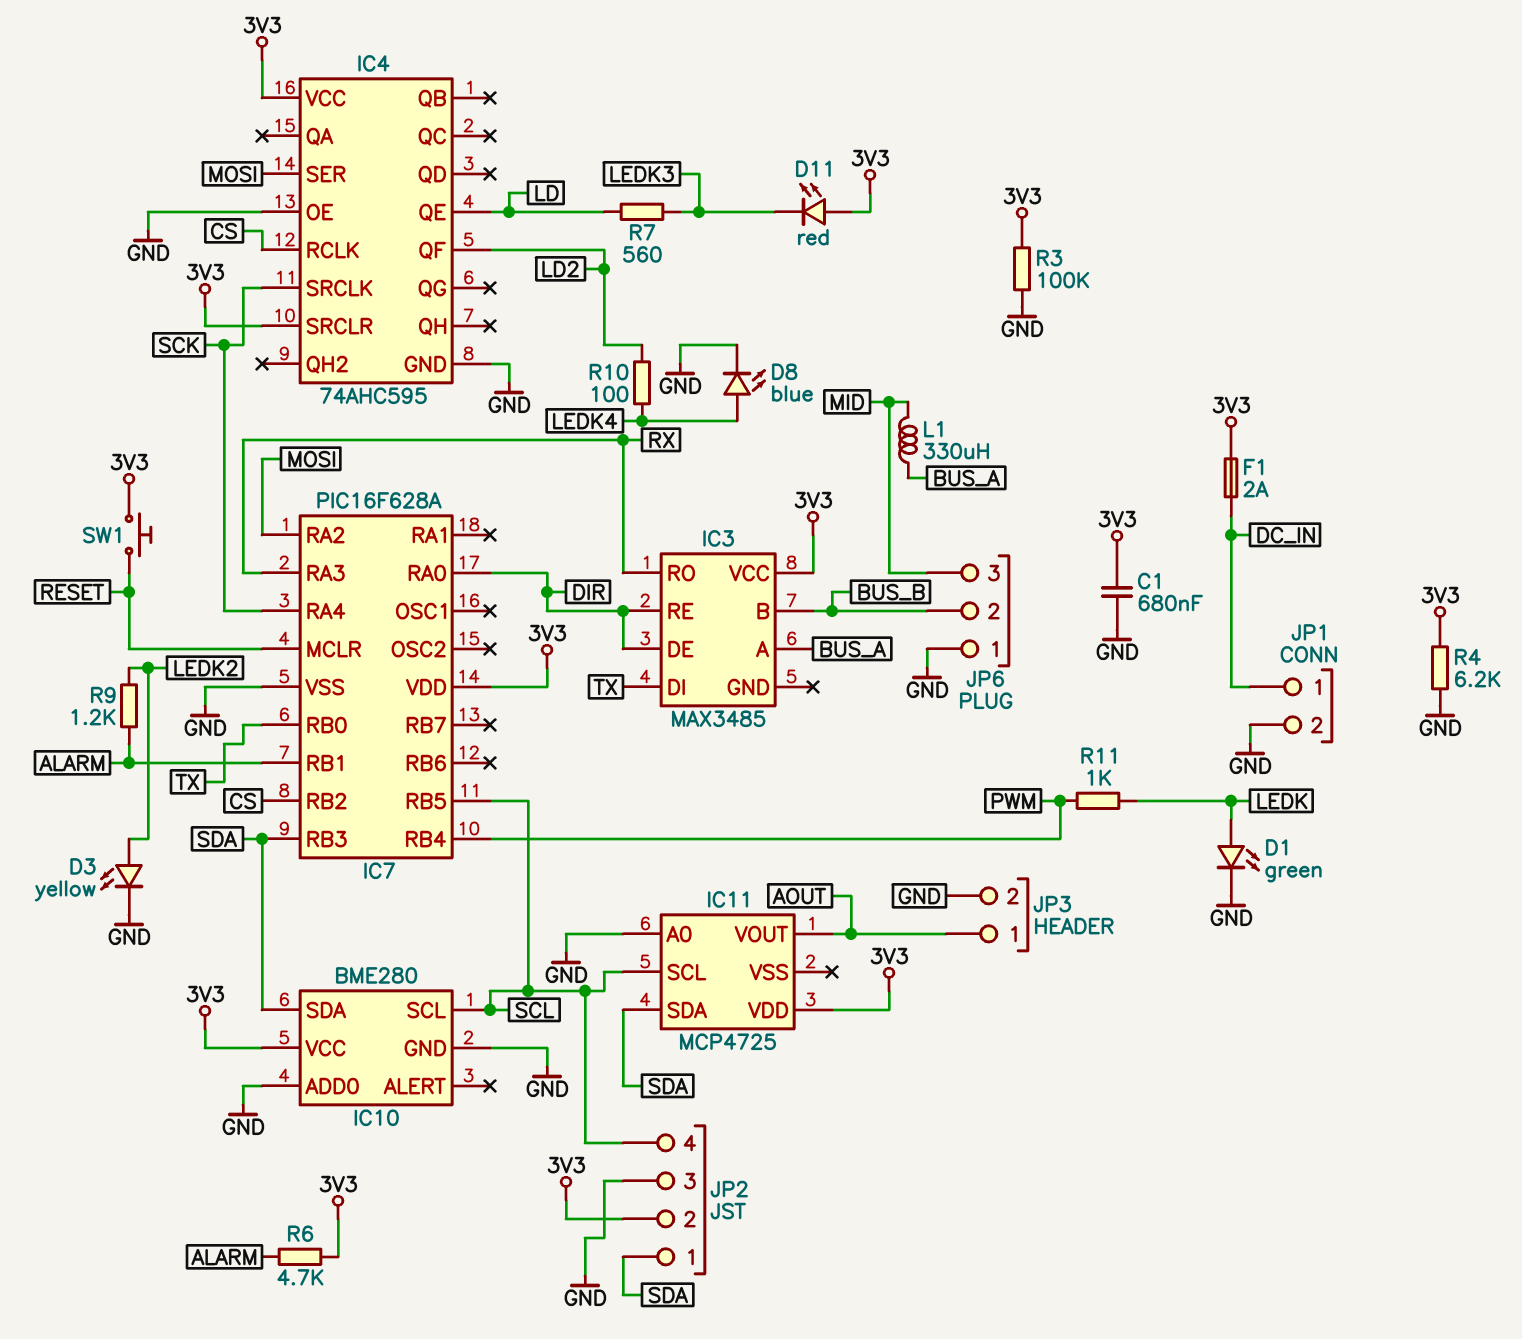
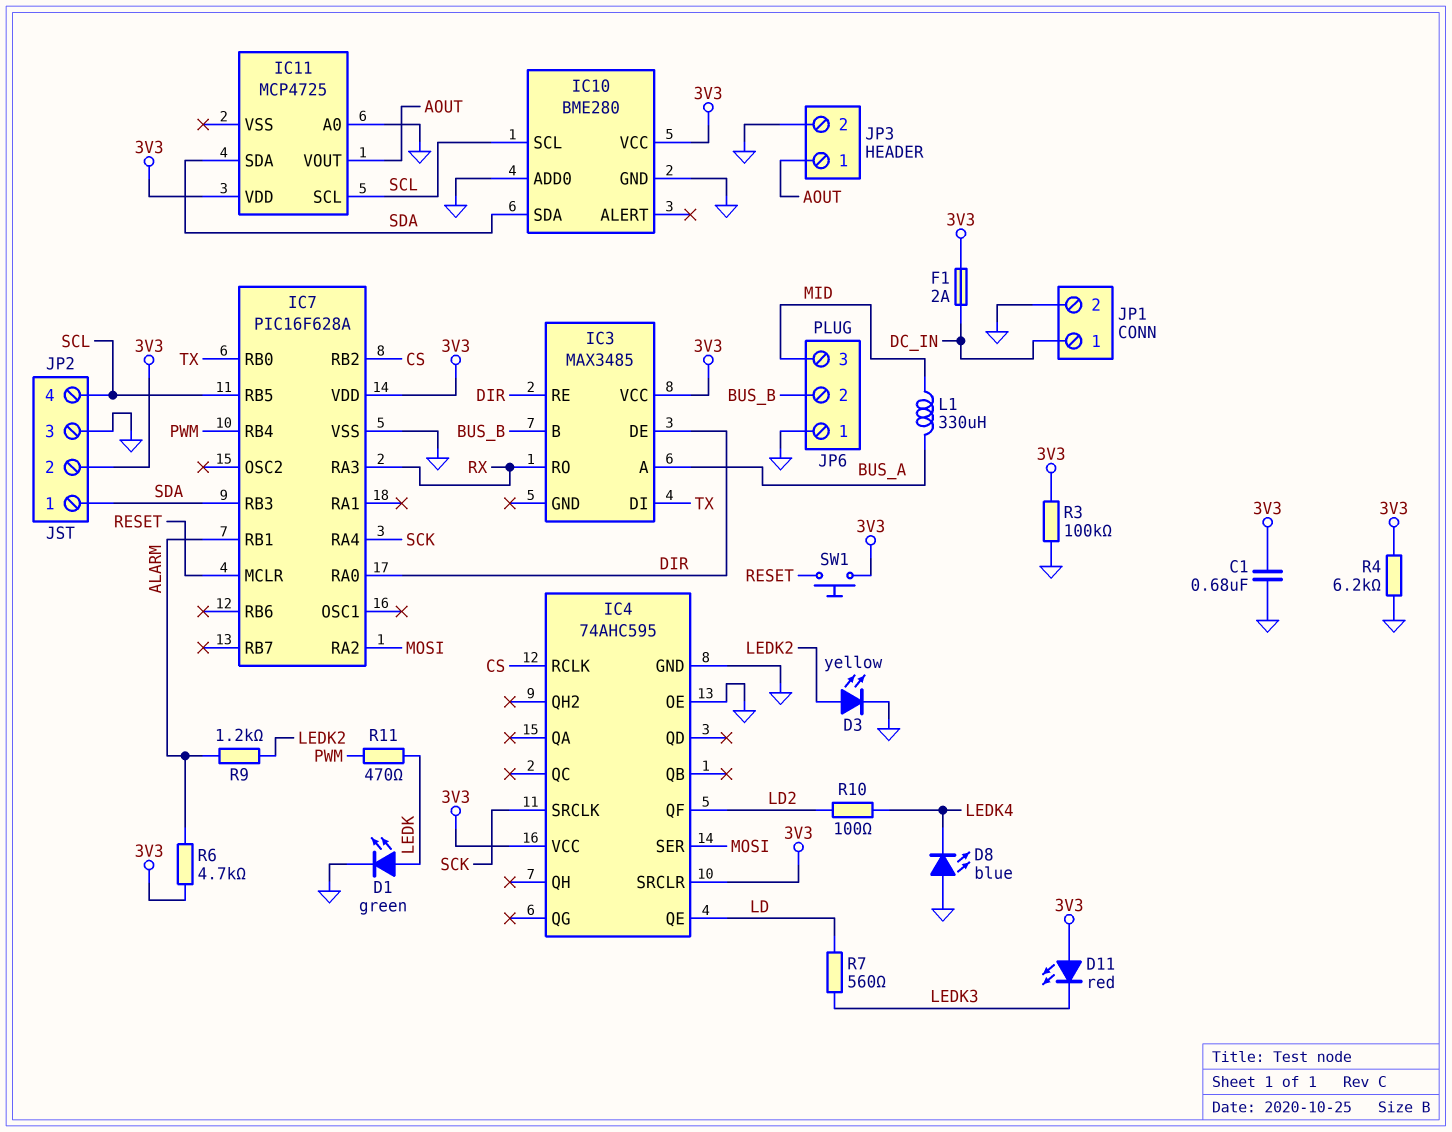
D8: LED blue (A LEDK4, K GND) -> LED blue (A GND, K LEDK4)
R11: 1k (LEDK, PWM) -> 470 (LEDK, PWM)

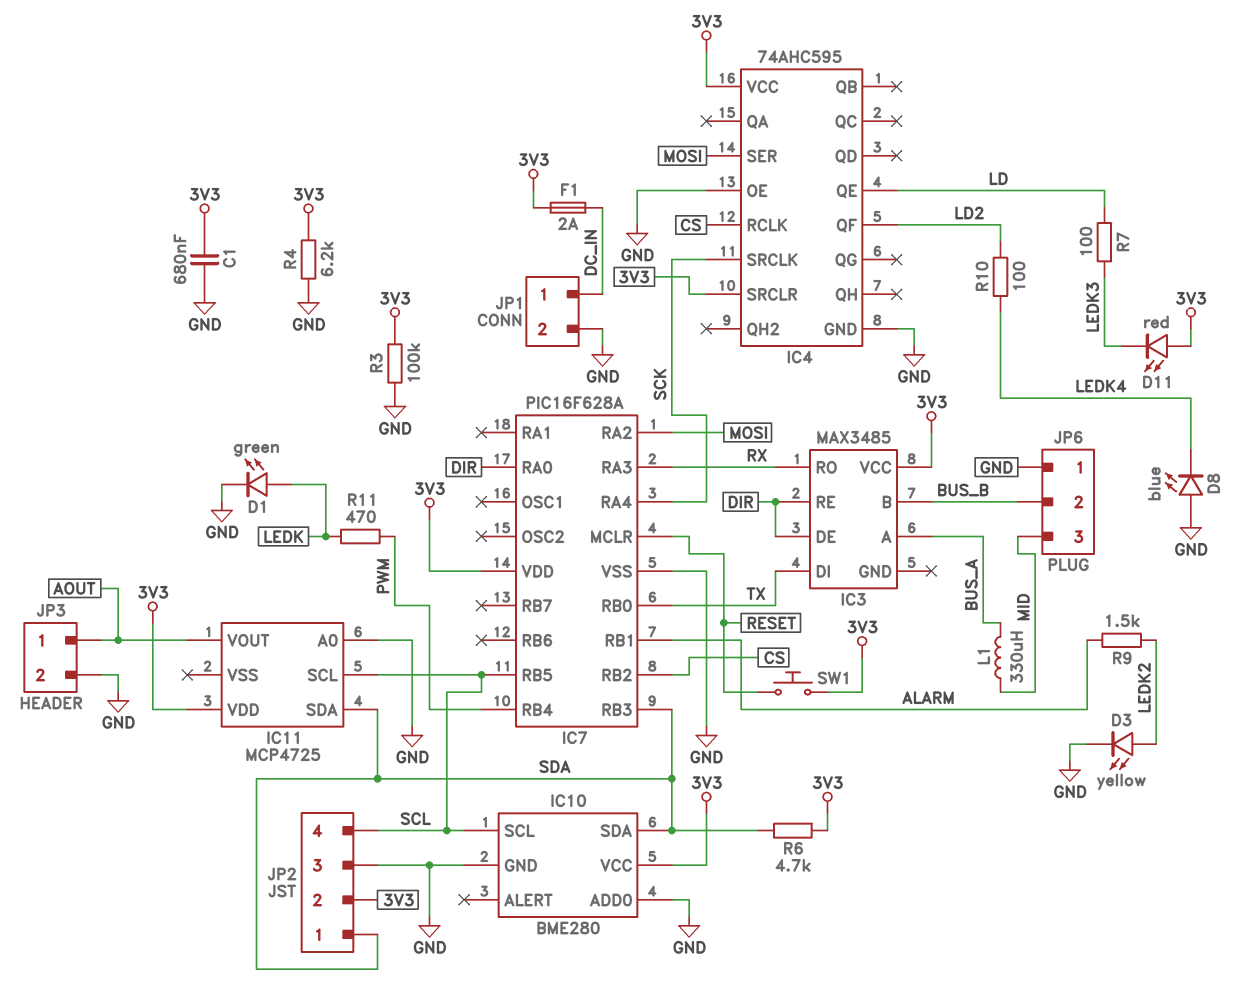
R6: 4.7k (3V3, ALARM) -> 4.7k (3V3, SDA)
R7: 560 (LD, LEDK3) -> 100 (LD, LEDK3)
R9: 1.2k (ALARM, LEDK2) -> 1.5k (ALARM, LEDK2)

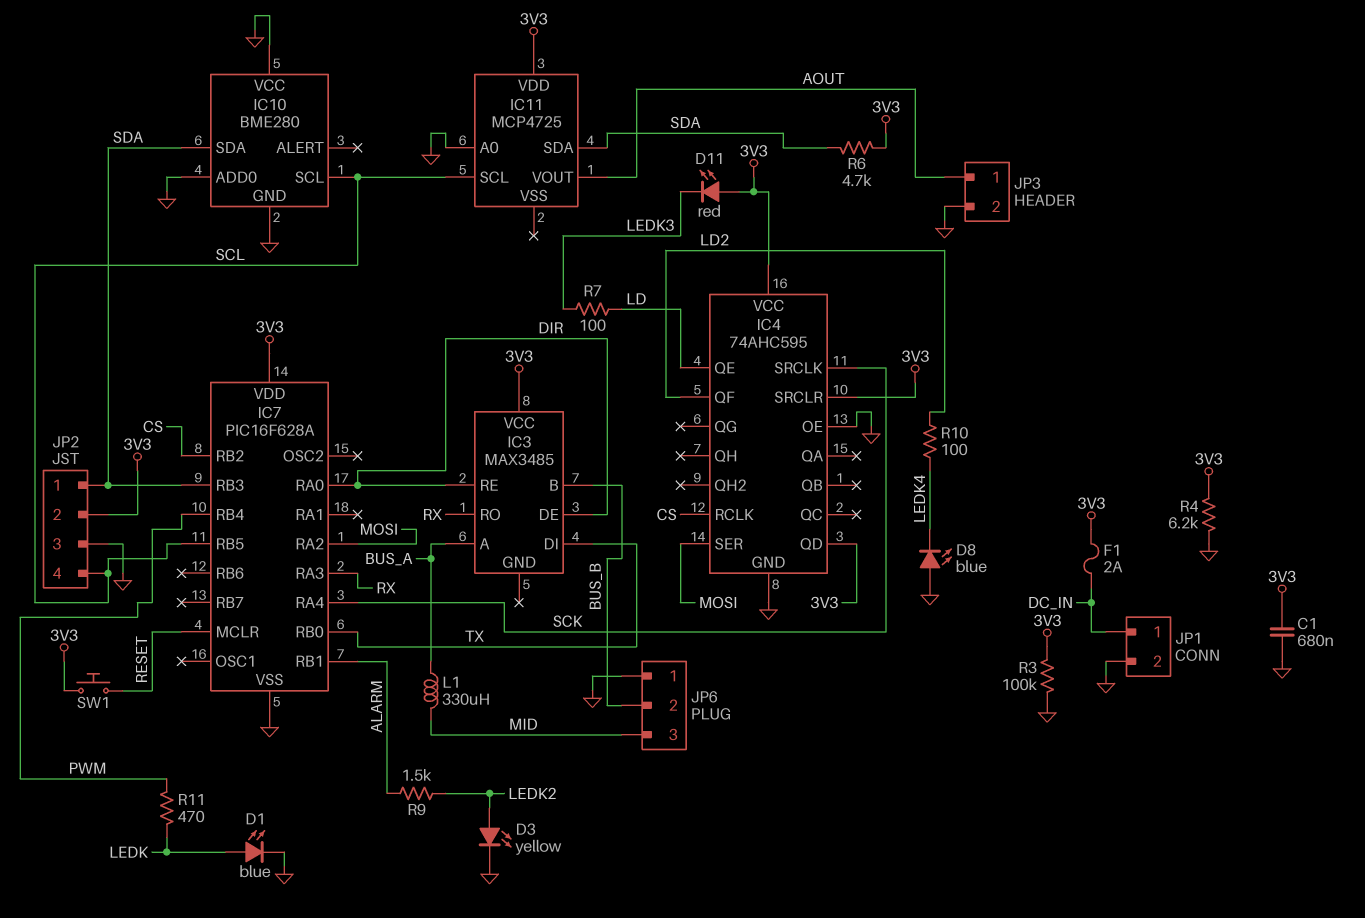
D1: LED green (A LEDK, K GND) -> LED blue (A LEDK, K GND)
IC4 pin QD: none -> 3V3
IC10 pin VCC: 3V3 -> GND

